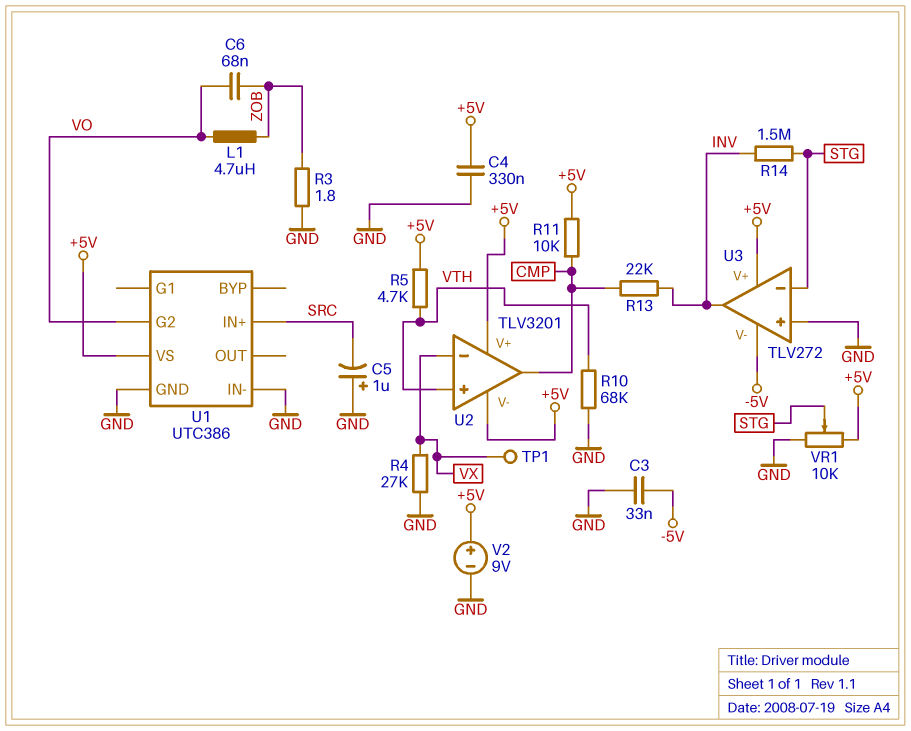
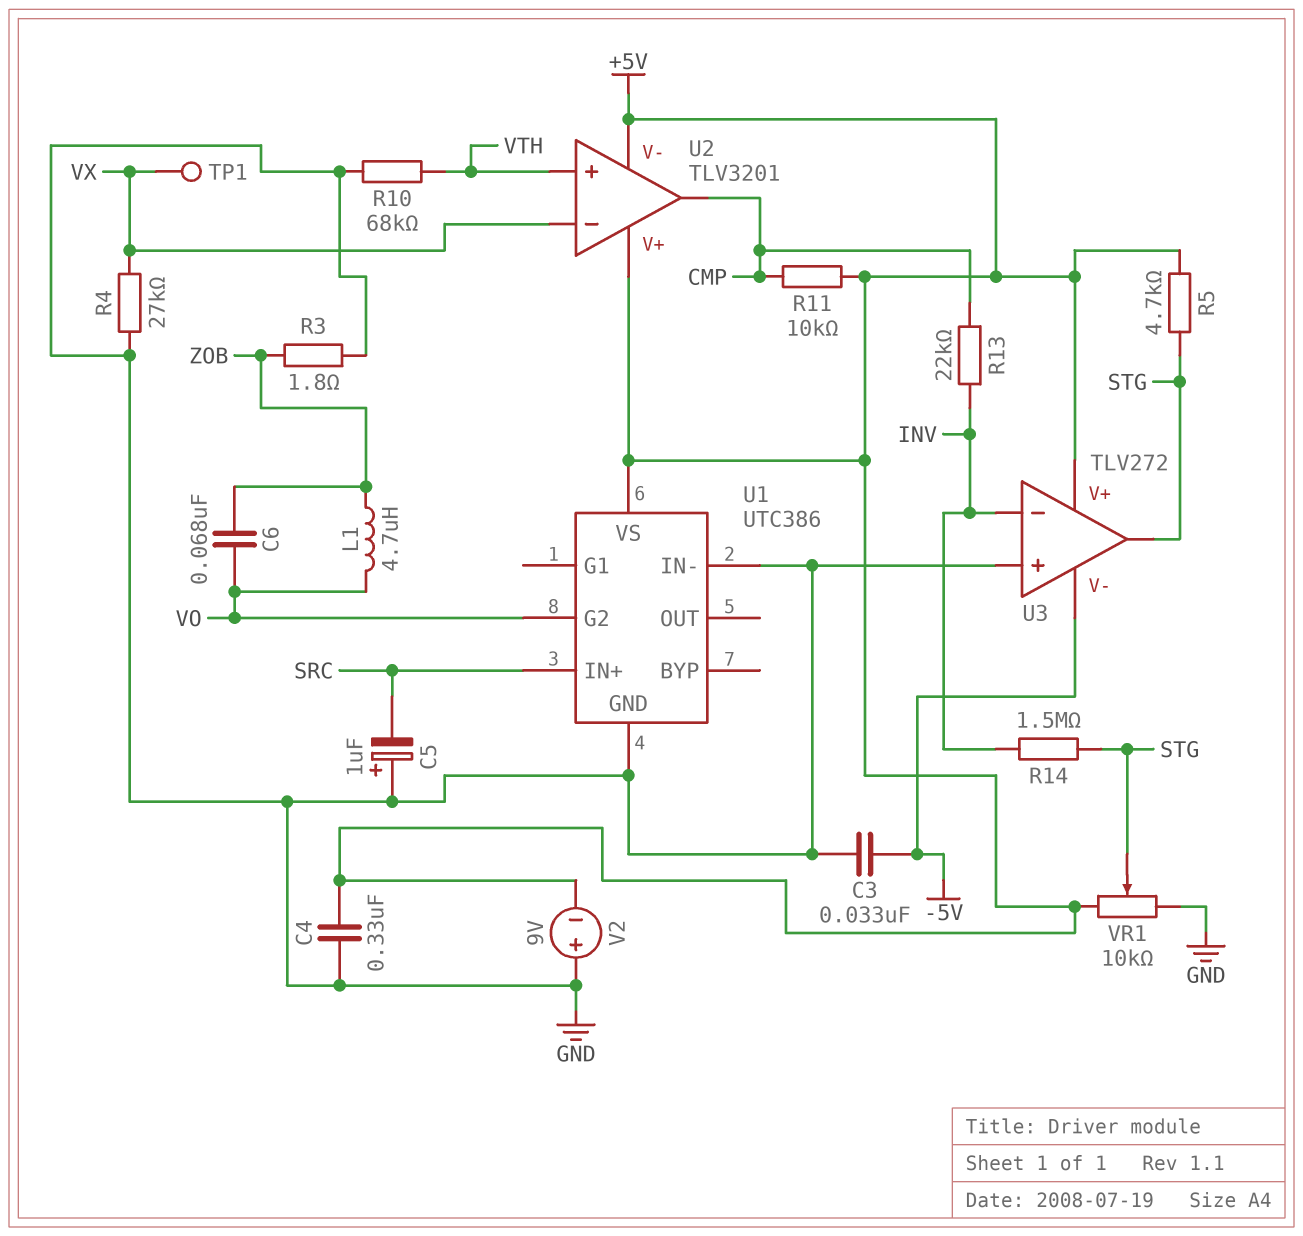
R5: 4.7k (+5V, VTH) -> 4.7k (+5V, STG)
U3 pin in-: STG -> INV
U3 pin out: INV -> STG
V2: 9V (plus +5V, minus GND) -> 9V (plus GND, minus +5V)

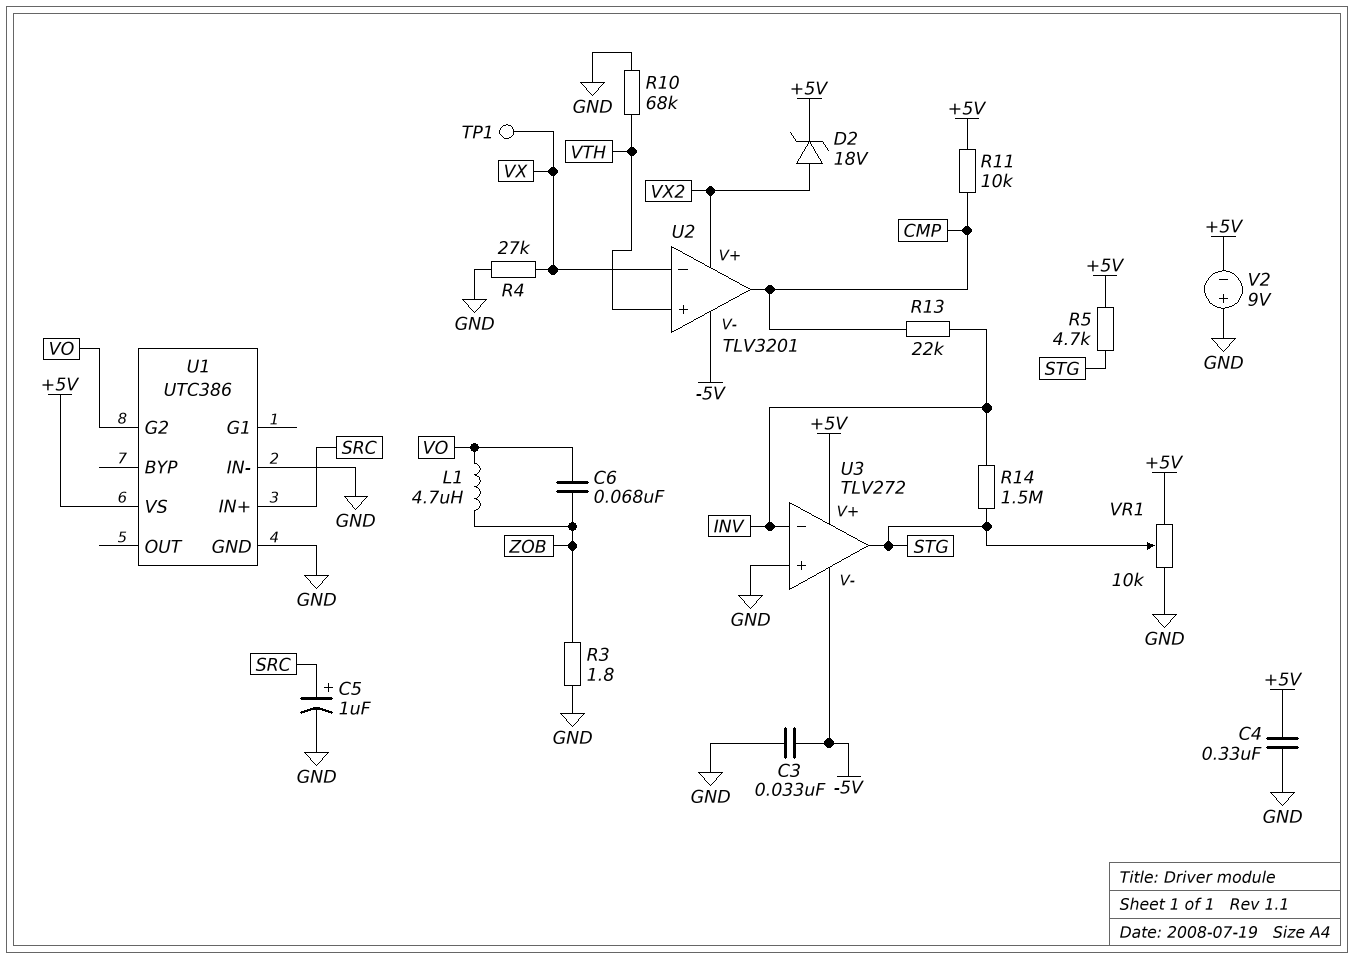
C5: 1uF (plus GND, minus SRC) -> 1uF (plus SRC, minus GND)
D2: none -> zener 18V (A VX2, K +5V)
U2 pin V+: +5V -> VX2
U2 pin V-: +5V -> -5V

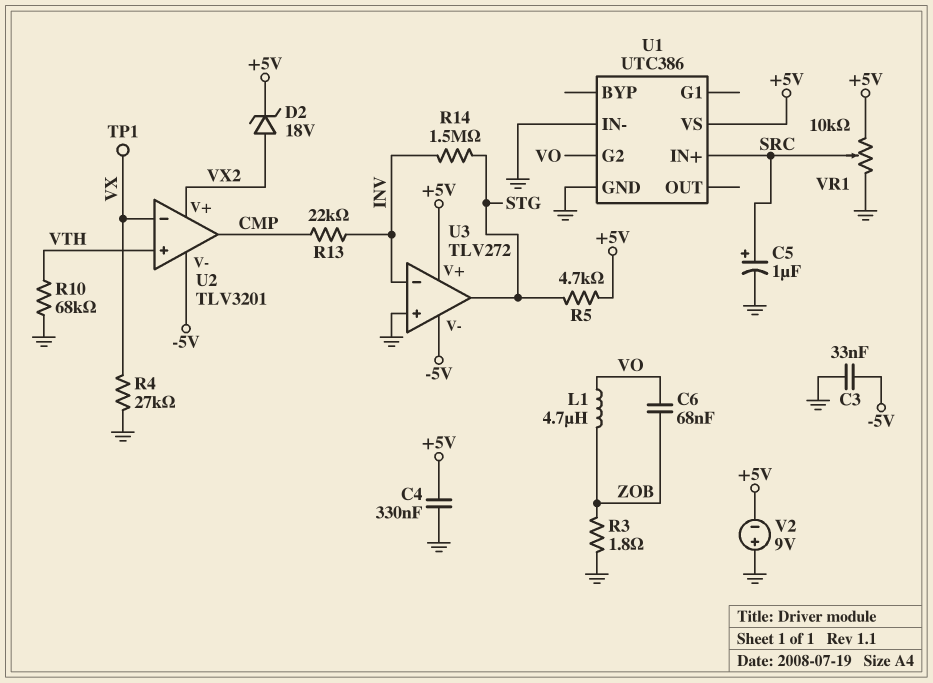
R11: 10k (+5V, CMP) -> none
VR1: 10k (+5V, GND, wiper STG) -> 10k (+5V, GND, wiper SRC)

